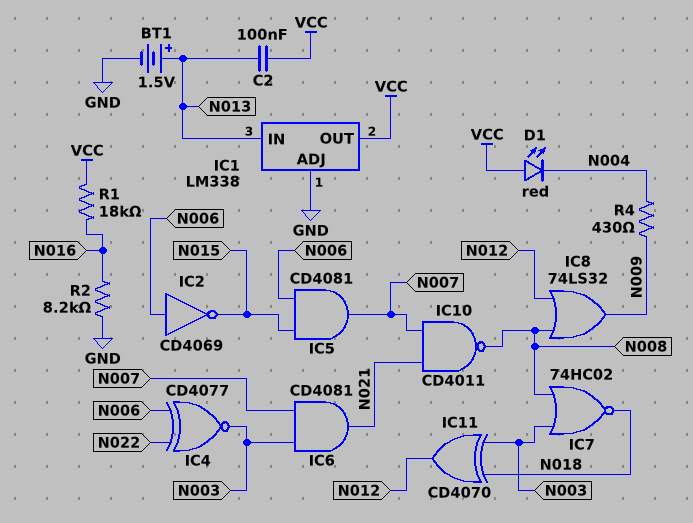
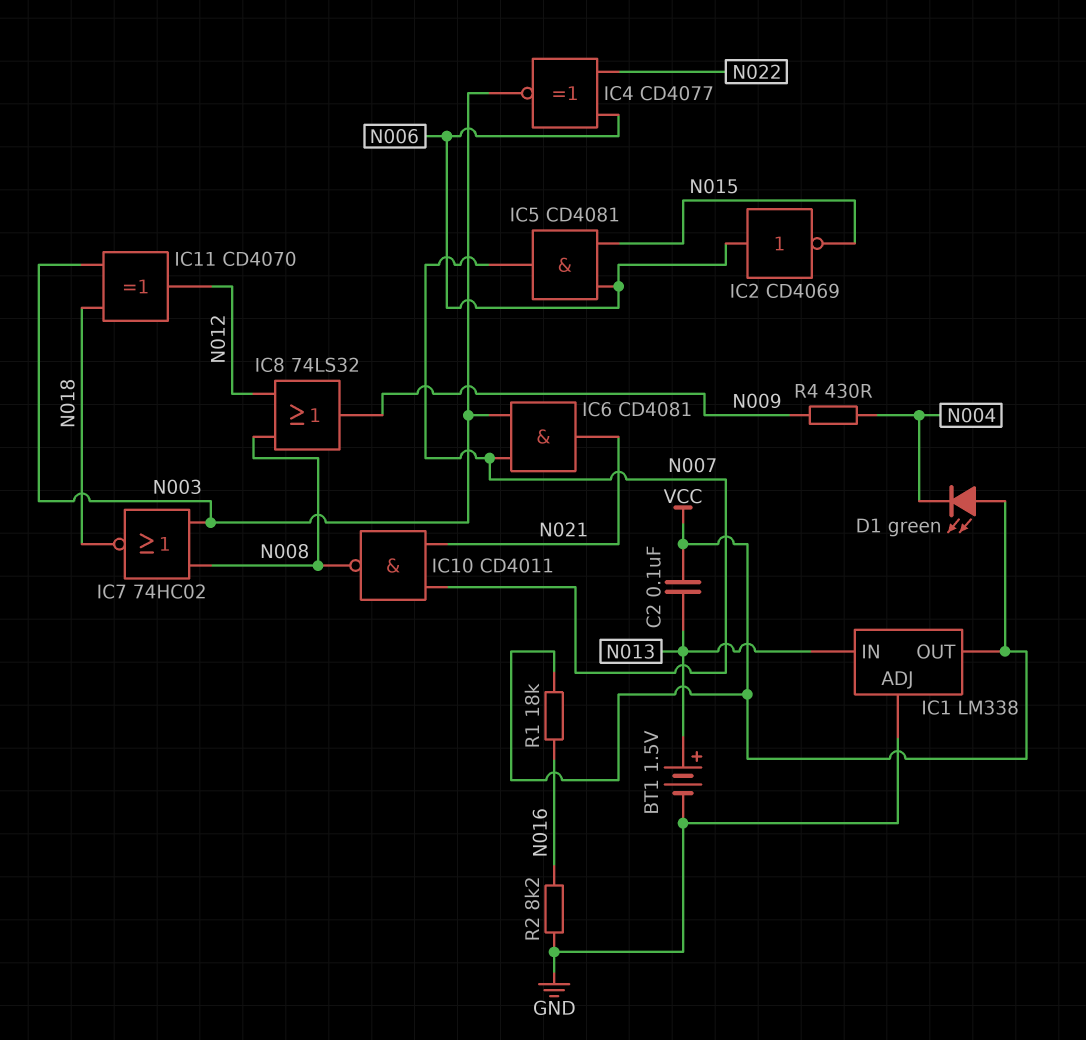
D1: LED red (A VCC, K N004) -> LED green (A VCC, K N004)

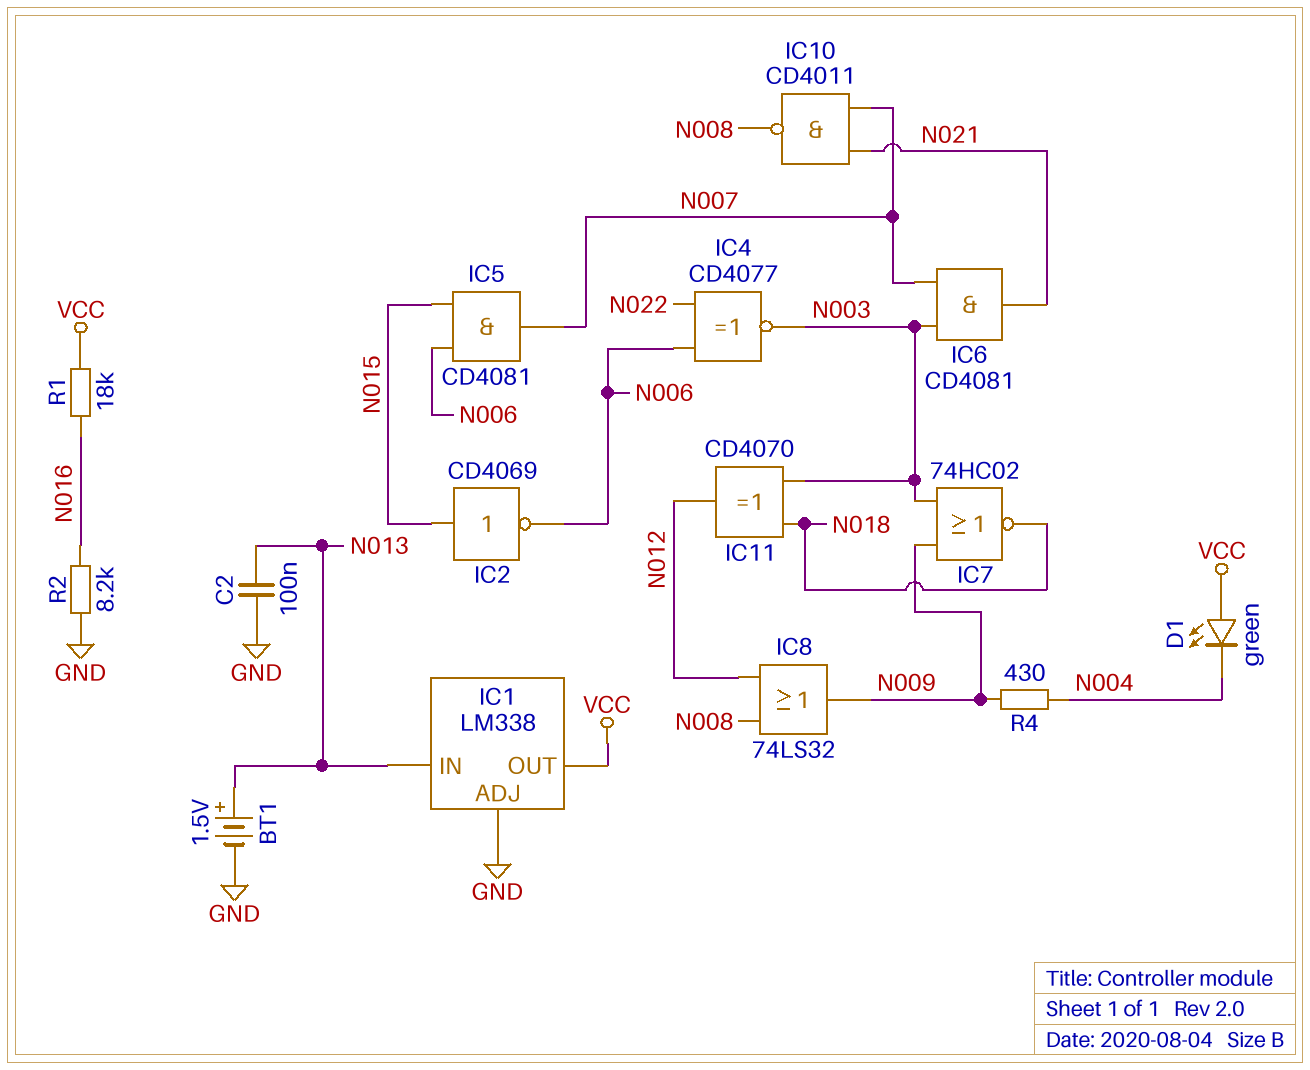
C2: 100nF (N013, VCC) -> 100nF (GND, N013)
IC2: NOT CD4069 (in N006, out N015) -> NOT CD4069 (in N015, out N006)
IC7: NOR 74HC02 (in N003, in N008, out N018) -> NOR 74HC02 (in N003, in N009, out N018)

